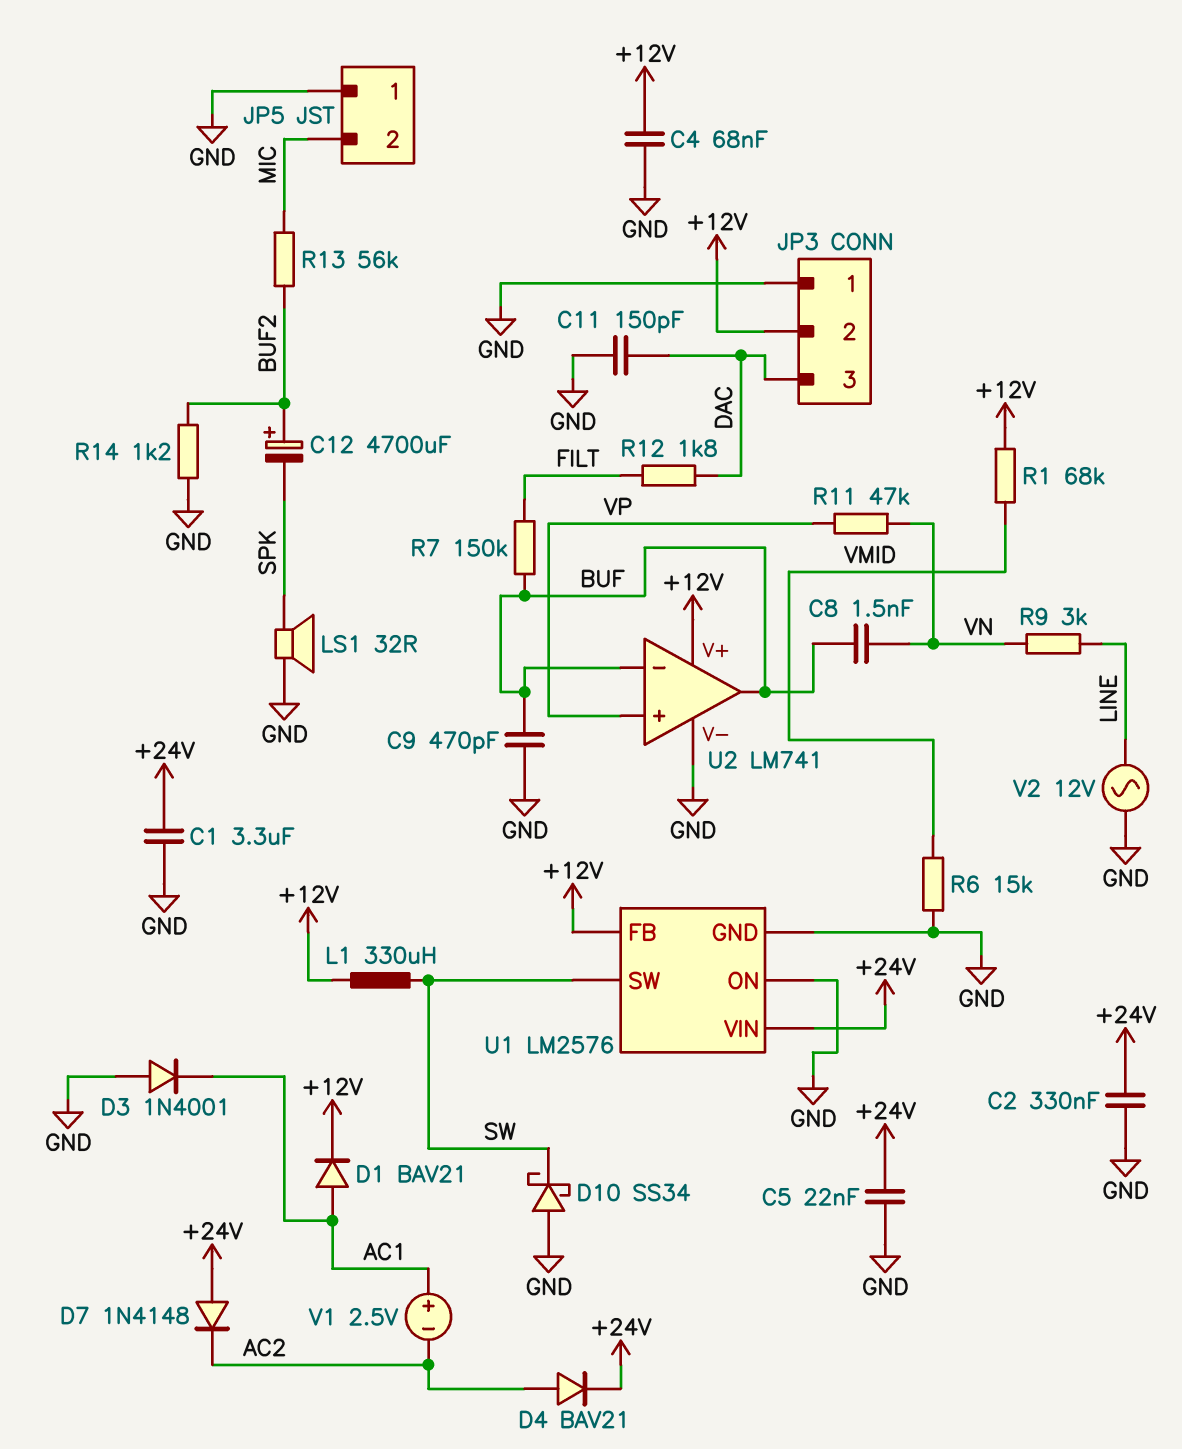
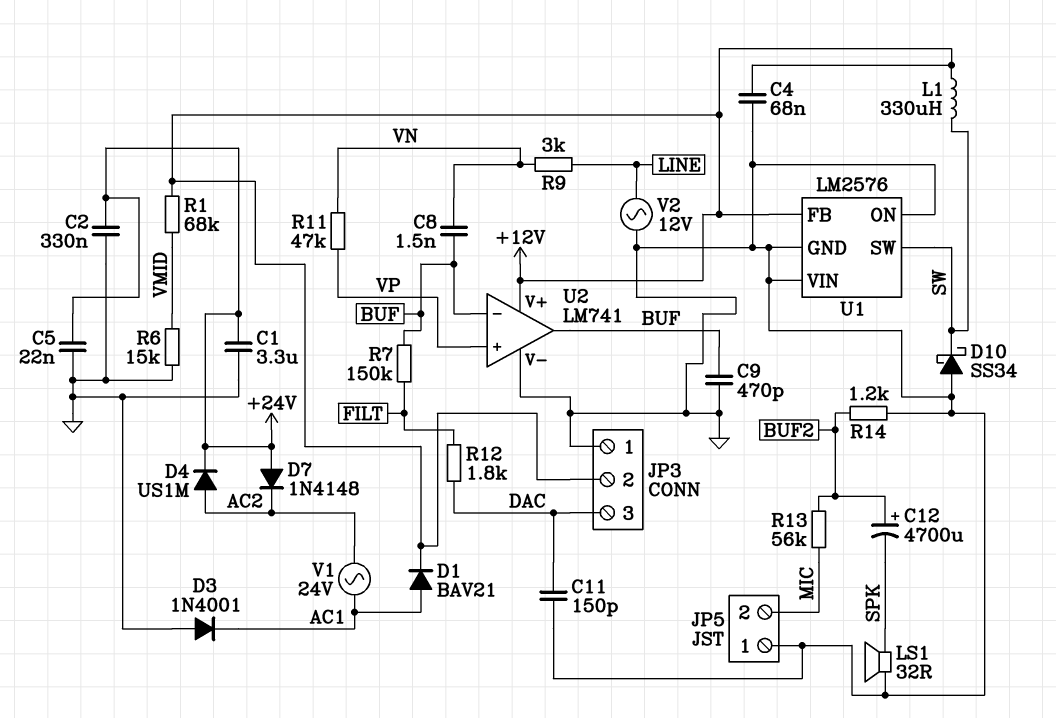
D4: diode BAV21 (A AC2, K +24V) -> diode US1M (A AC2, K +24V)
U1 pin VIN: +24V -> GND
V1: 2.5V (plus AC1, minus AC2) -> AC 24V (AC1, AC2)

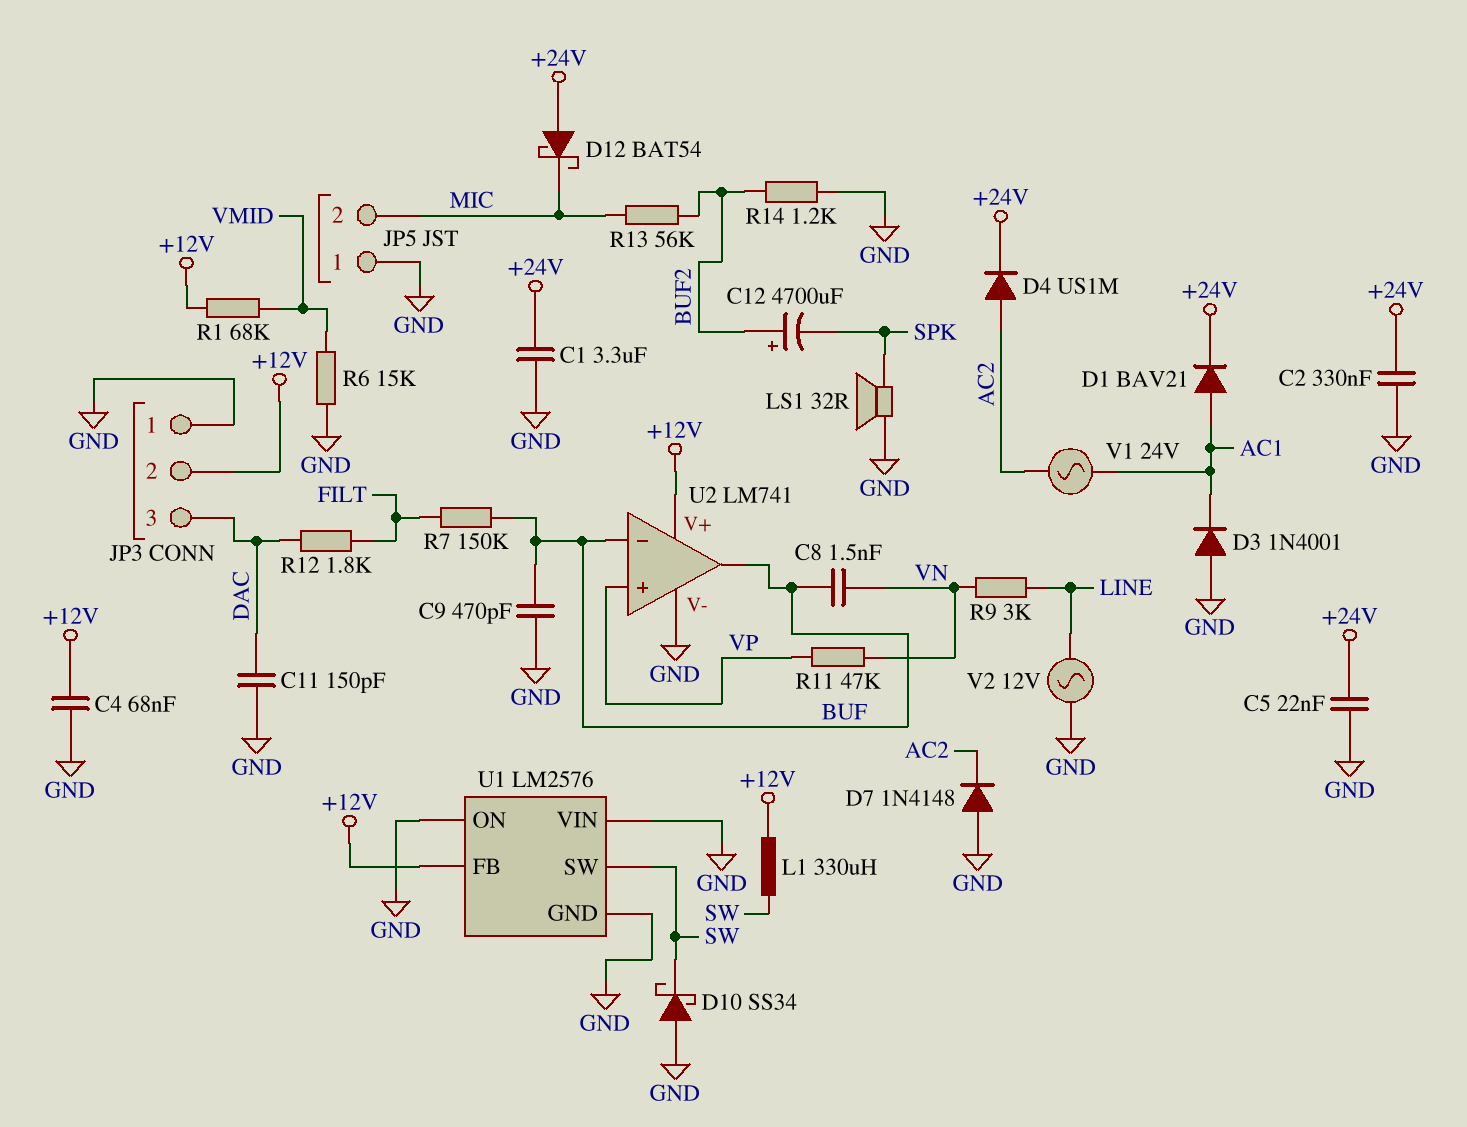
D1: diode BAV21 (A AC1, K +12V) -> diode BAV21 (A AC1, K +24V)
D7: diode 1N4148 (A +24V, K AC2) -> diode 1N4148 (A GND, K AC2)
D12: none -> schottky BAT54 (A +24V, K MIC)

